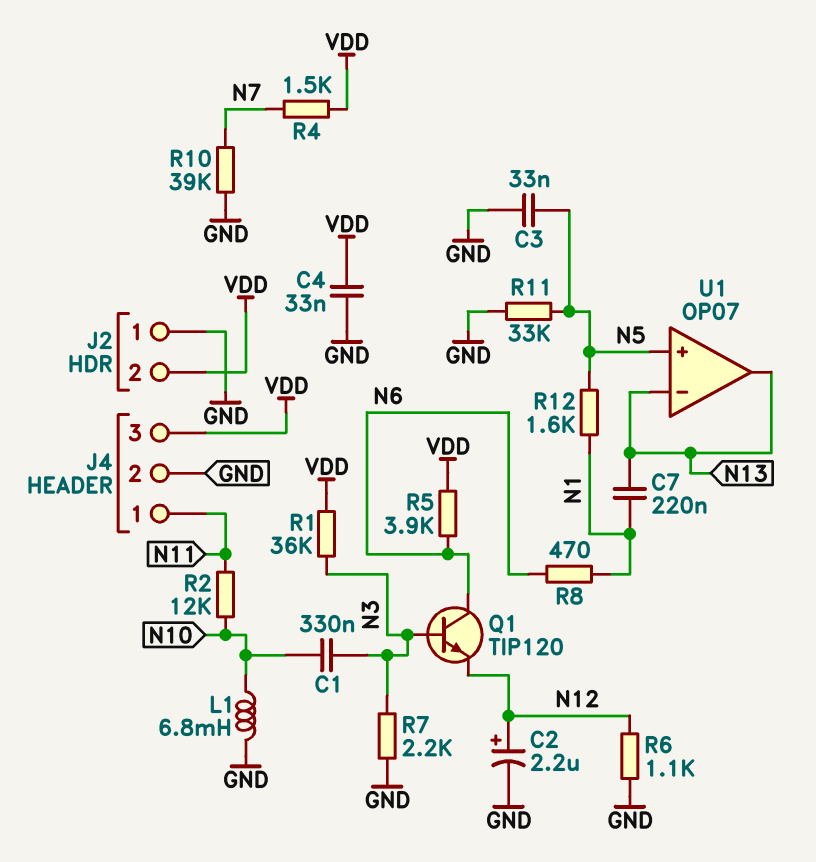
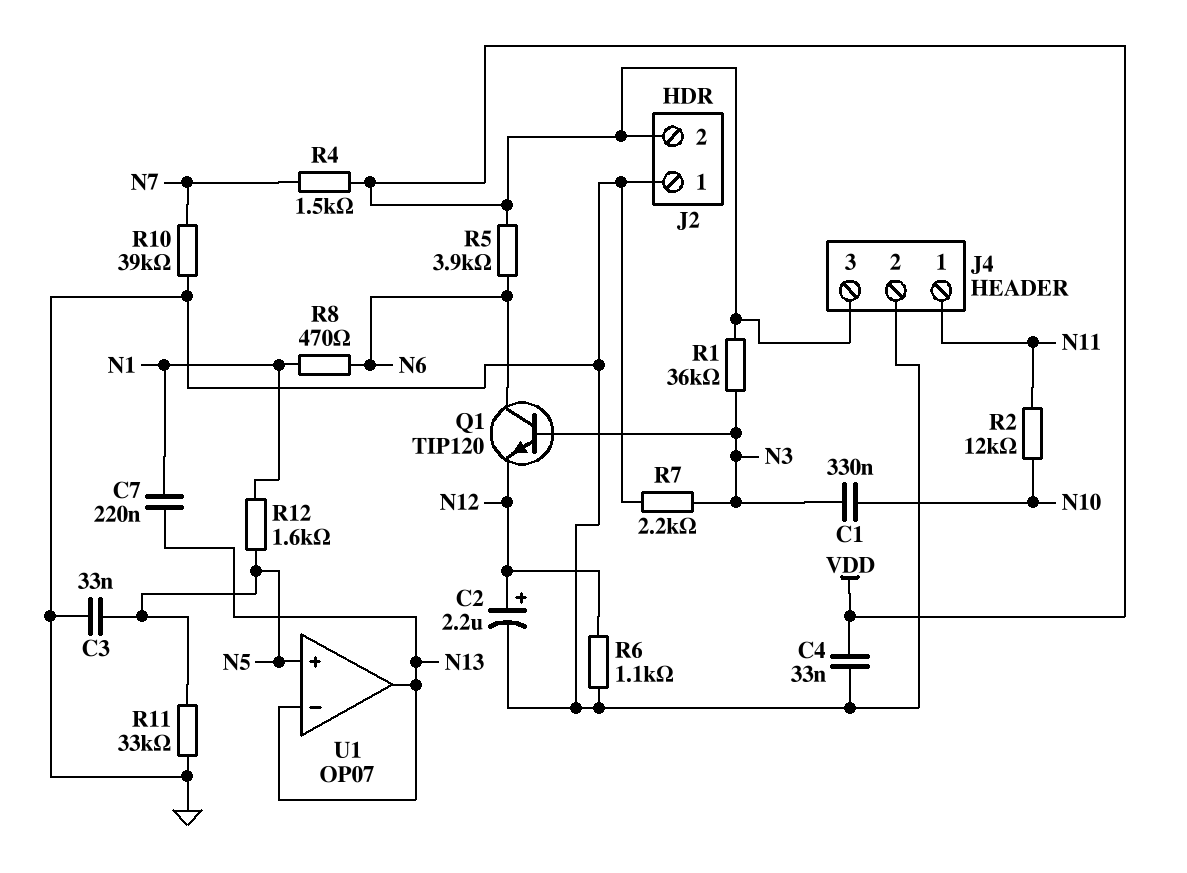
L1: 6.8mH (GND, N10) -> none

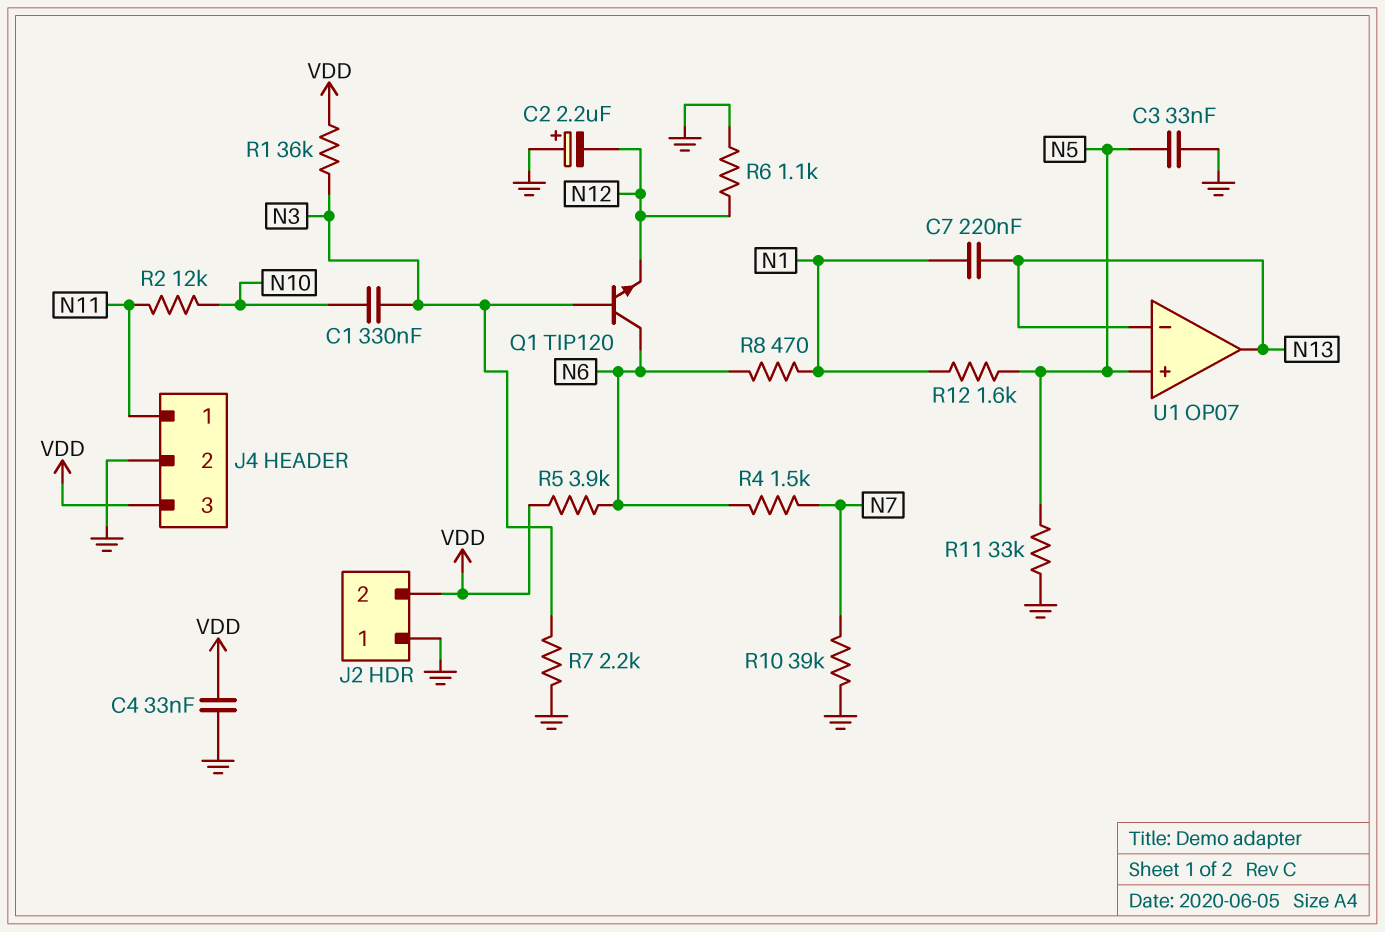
C2: 2.2uF (plus N12, minus GND) -> 2.2uF (plus GND, minus N12)
R4: 1.5k (N7, VDD) -> 1.5k (N6, N7)

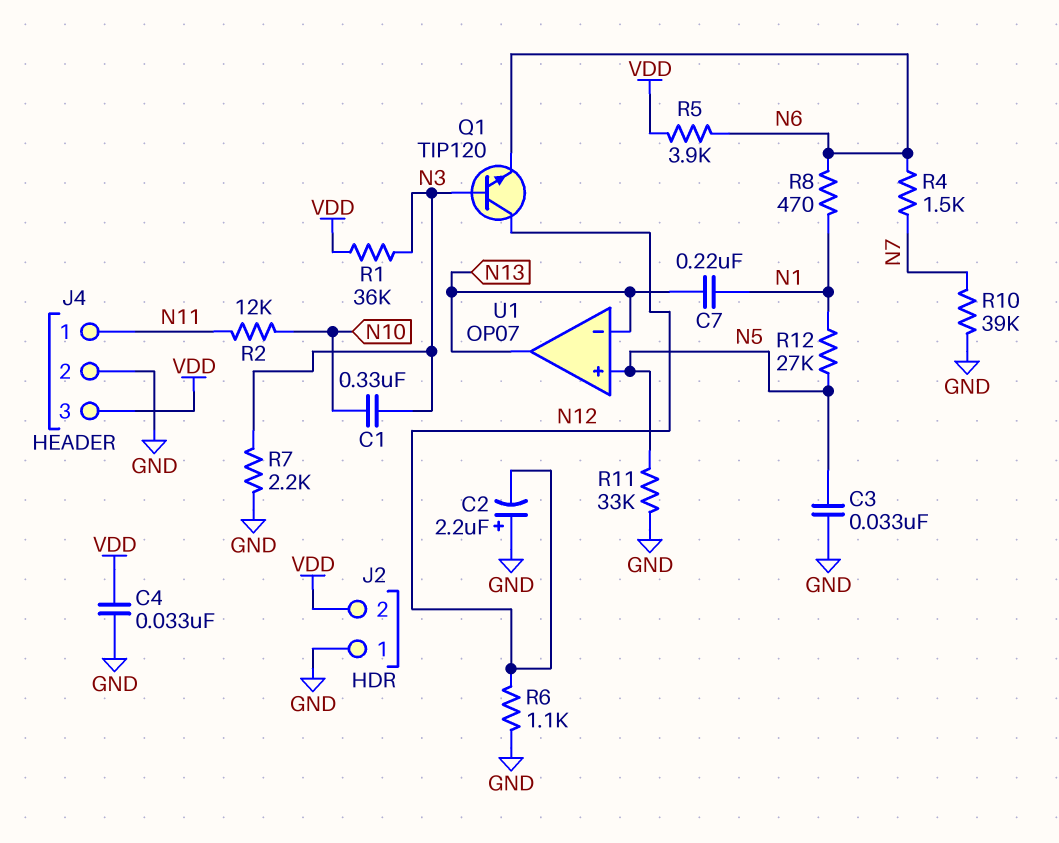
Q1: NPN TIP120 (B N3, C N6, E N12) -> NPN TIP120 (B N3, C N12, E N6)
R12: 1.6k (N1, N5) -> 27k (N1, N5)

